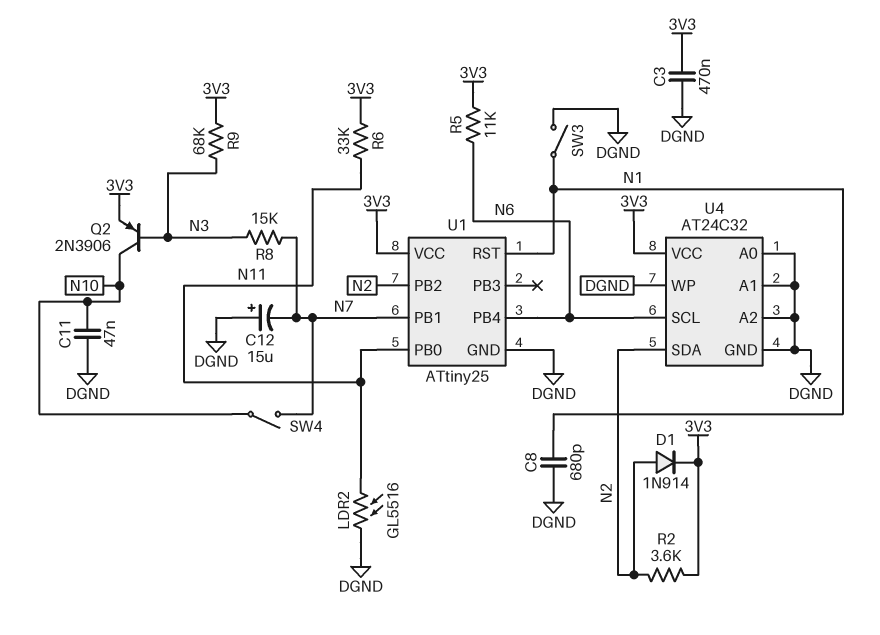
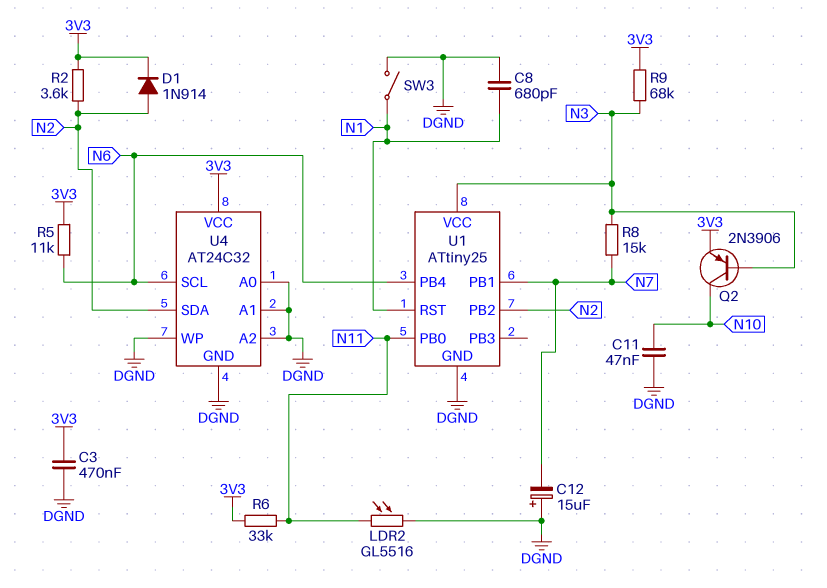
SW4: switch (N7, N10) -> none
U1 pin VCC: 3V3 -> N3

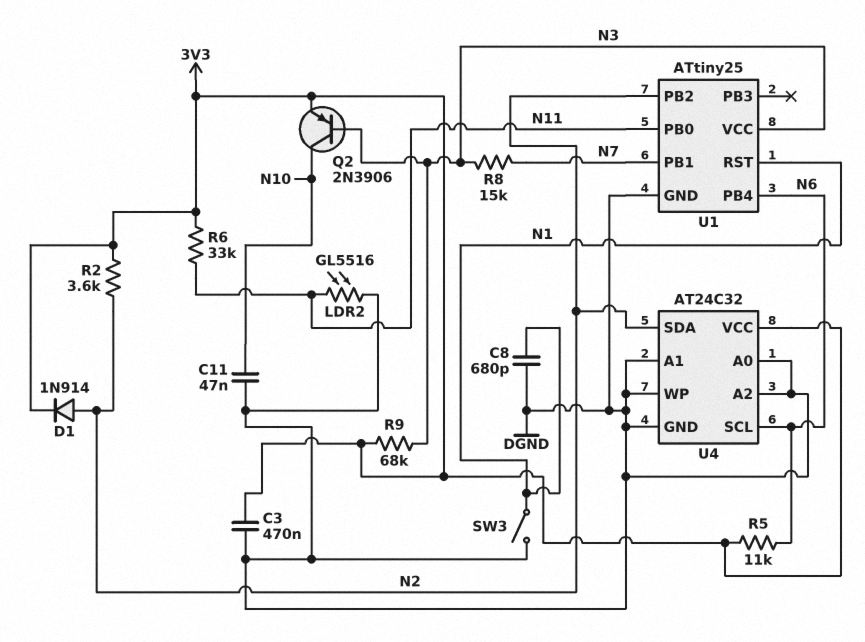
C12: 15uF (plus DGND, minus N7) -> none

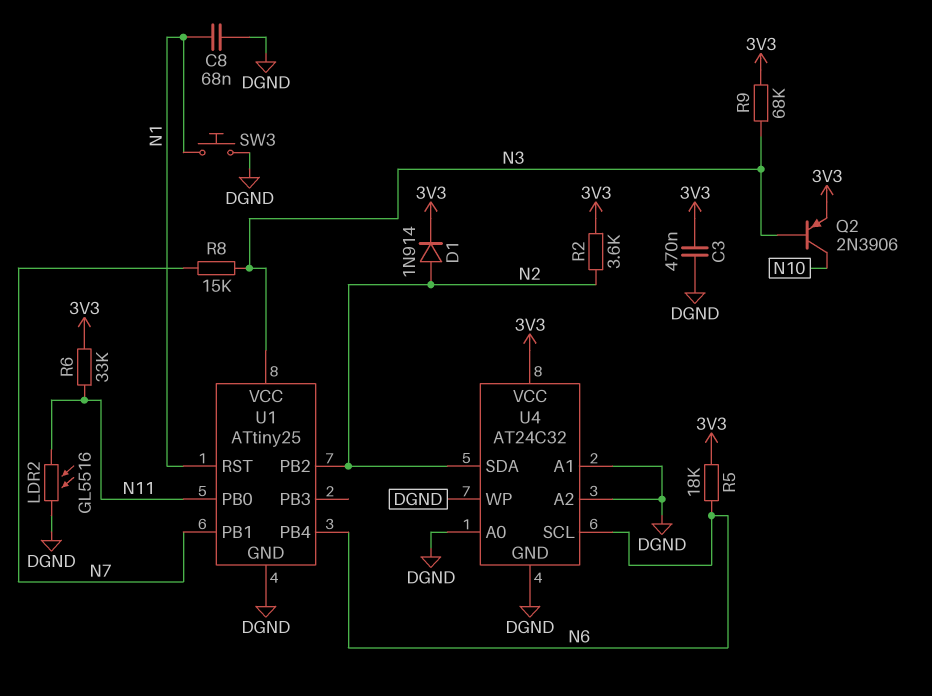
C8: 680pF (DGND, N1) -> 68nF (DGND, N1)
C11: 47nF (DGND, N10) -> none
R5: 11k (3V3, N6) -> 18k (3V3, N6)
SW3: switch (DGND, N1) -> button (DGND, N1)

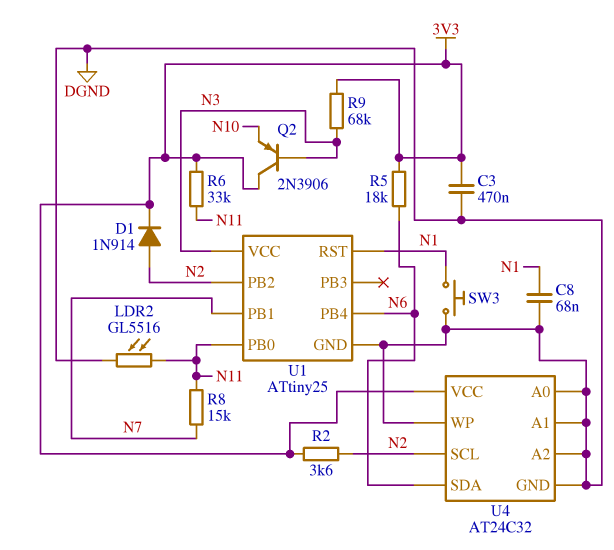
Q2: PNP 2N3906 (B N3, C N10, E 3V3) -> PNP 2N3906 (B N3, C 3V3, E N10)
R8: 15k (N3, N7) -> 15k (N7, N11)
U4 pin SCL: N6 -> N2
U4 pin SDA: N2 -> N6

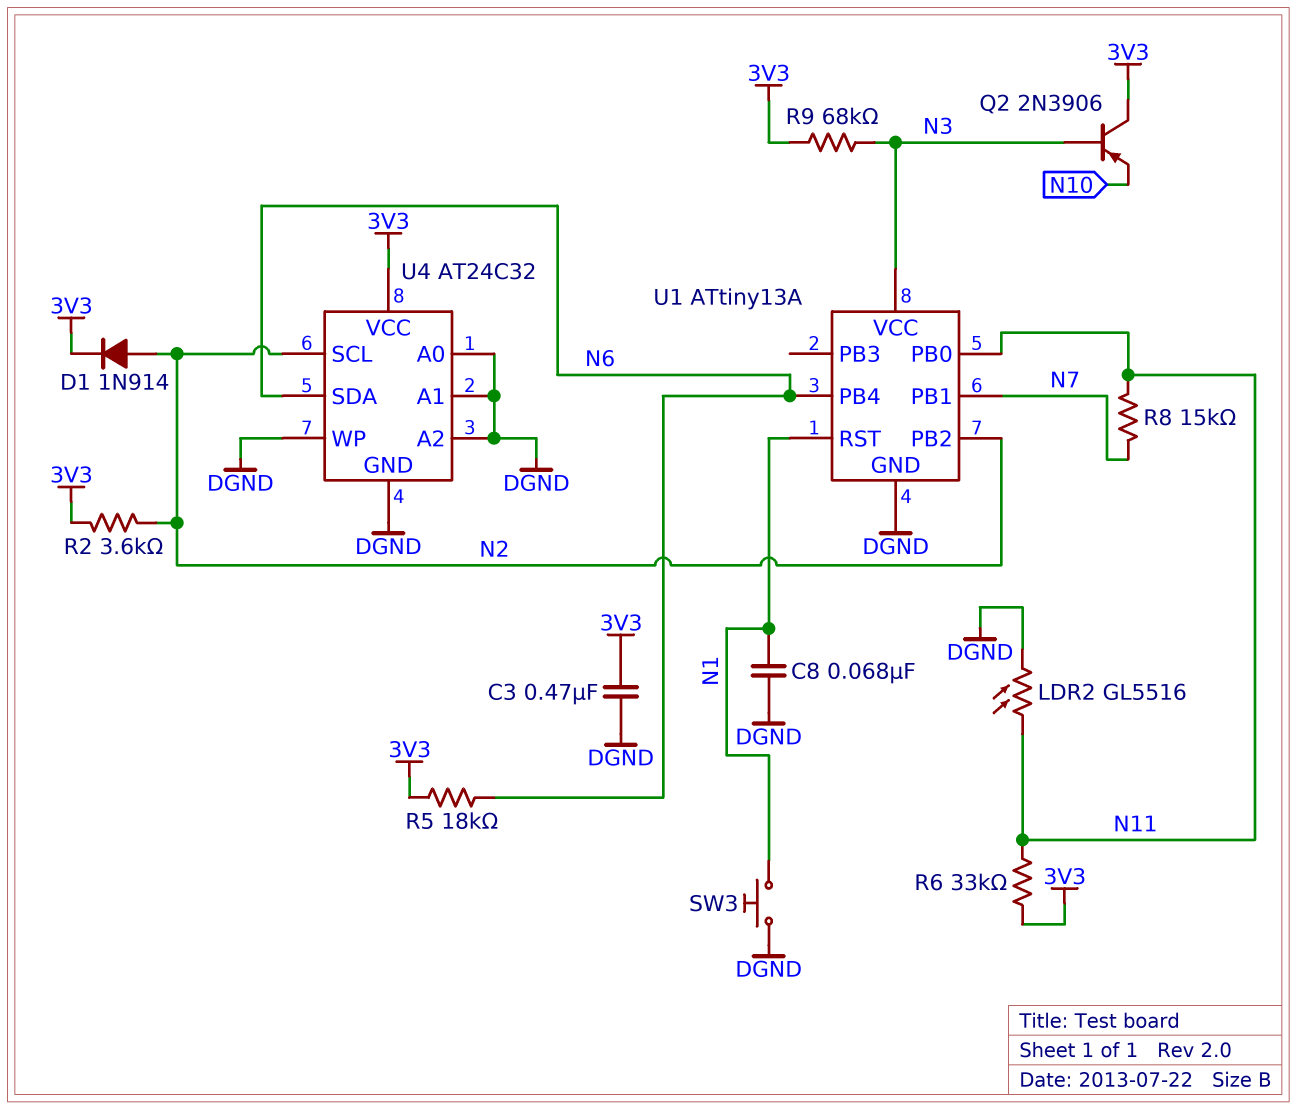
U1: ATtiny25 -> ATtiny13A

